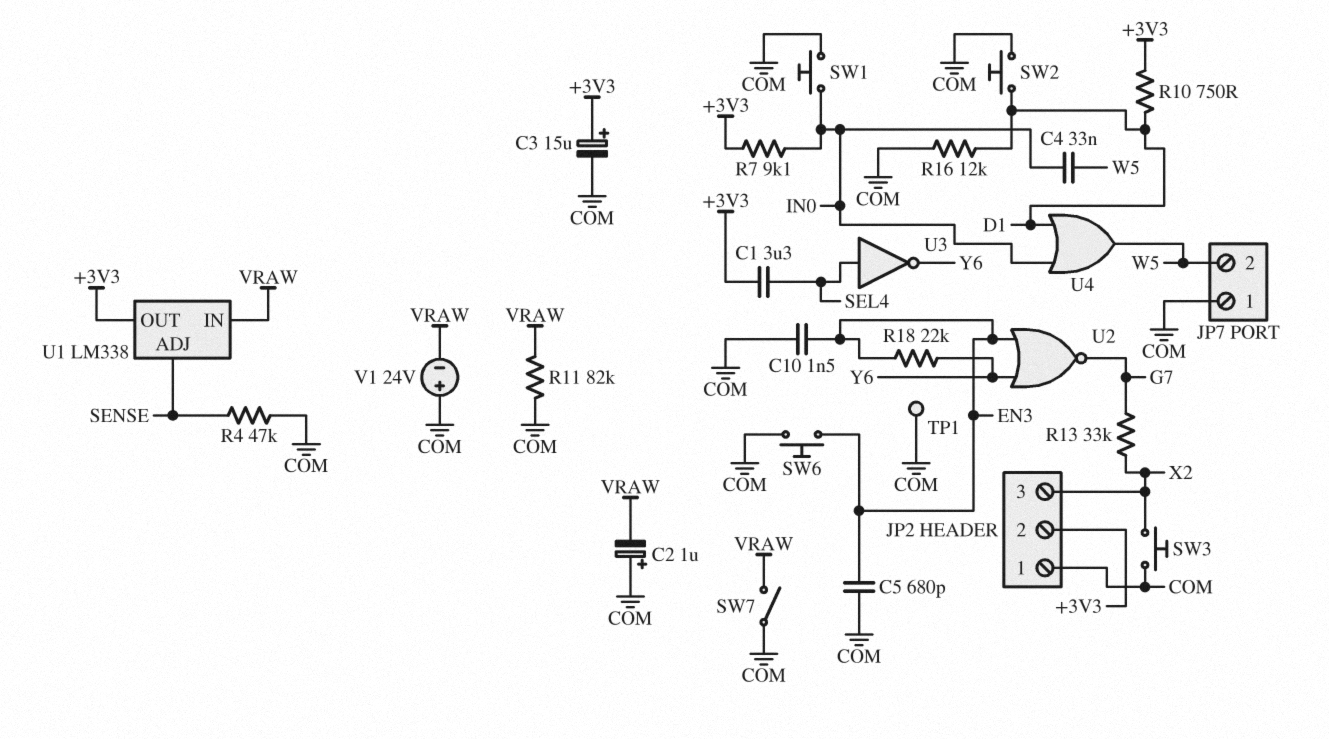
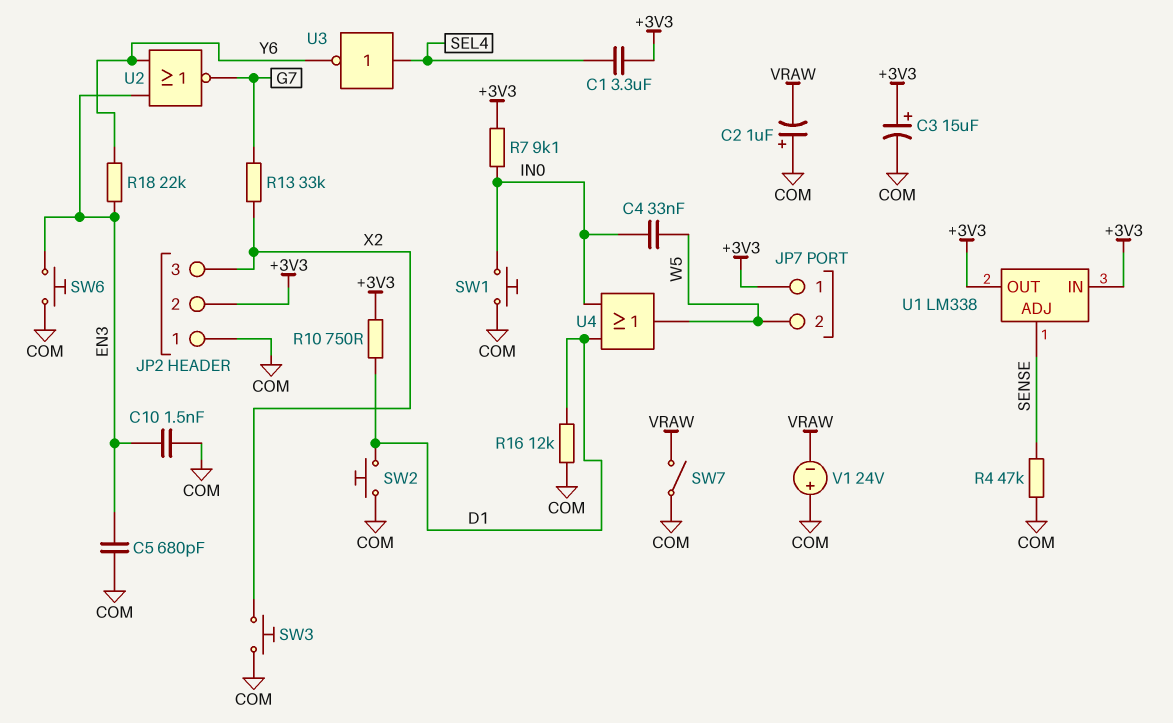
JP7 pin 1: COM -> +3V3
R11: 82k (COM, VRAW) -> none
TP1: test point (COM) -> none
U1 pin IN: VRAW -> +3V3

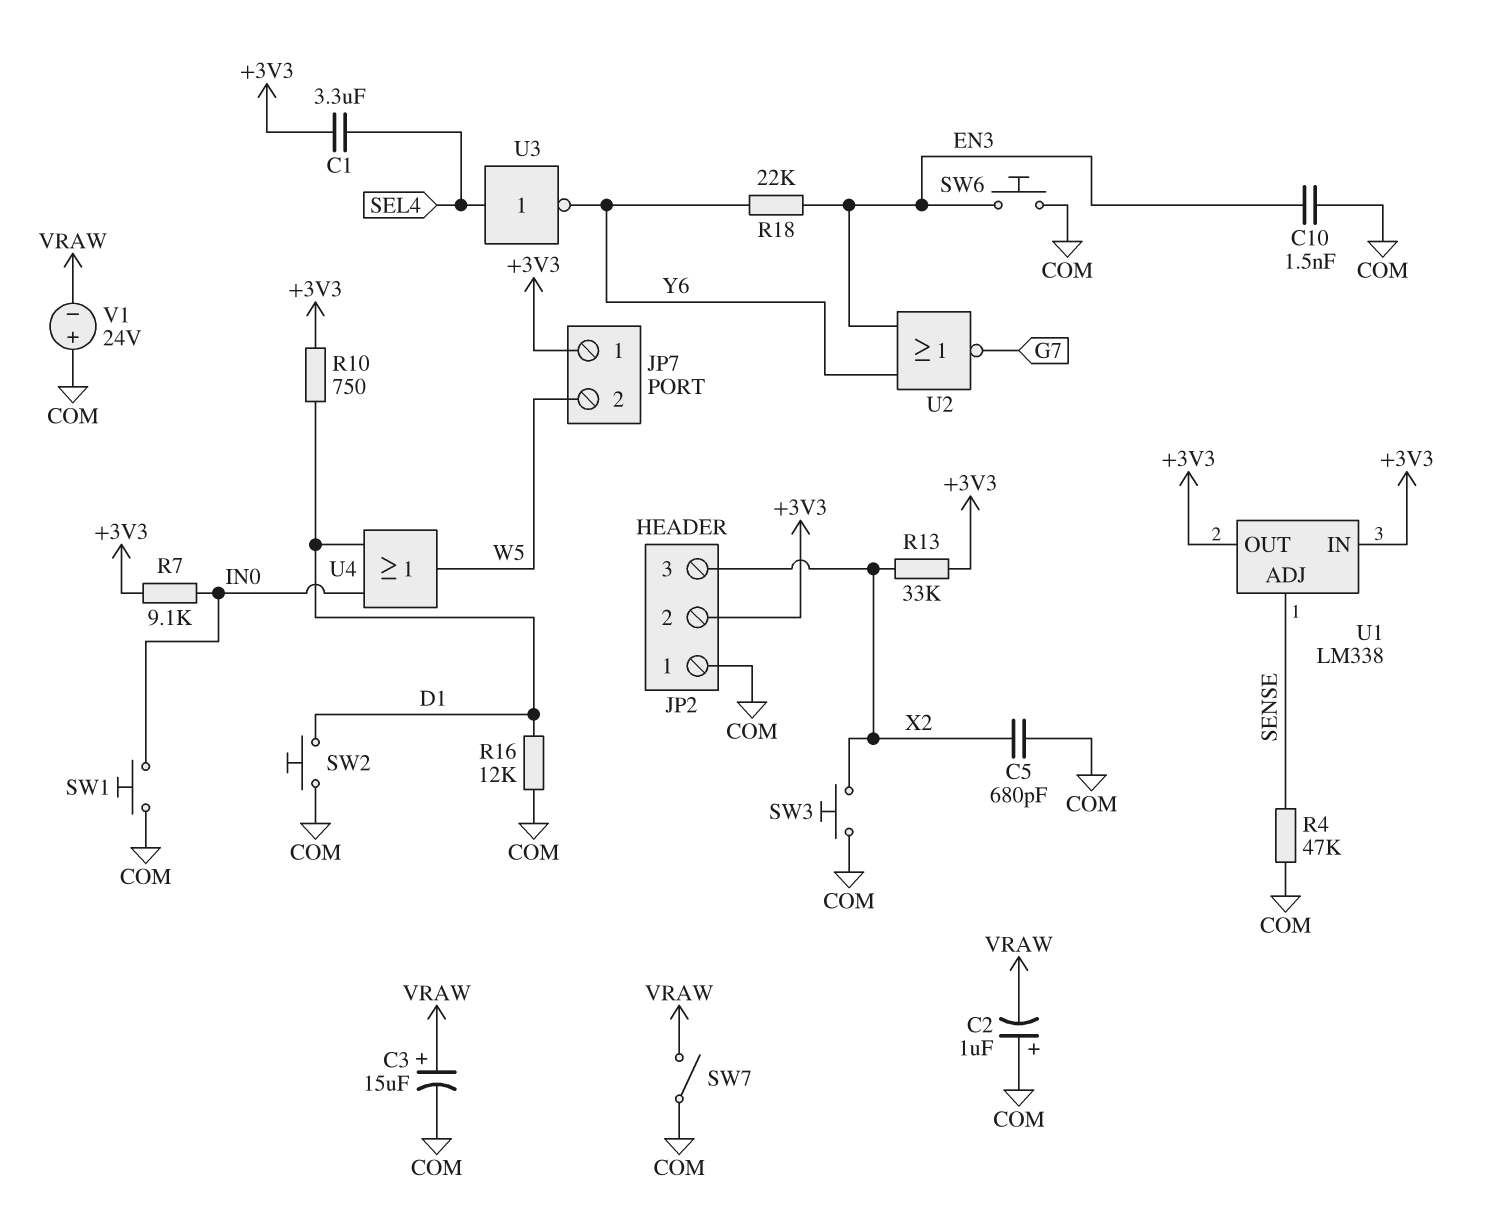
C3: 15uF (plus +3V3, minus COM) -> 15uF (plus VRAW, minus COM)
C4: 33nF (IN0, W5) -> none
C5: 680pF (COM, EN3) -> 680pF (COM, X2)
R13: 33k (G7, X2) -> 33k (+3V3, X2)

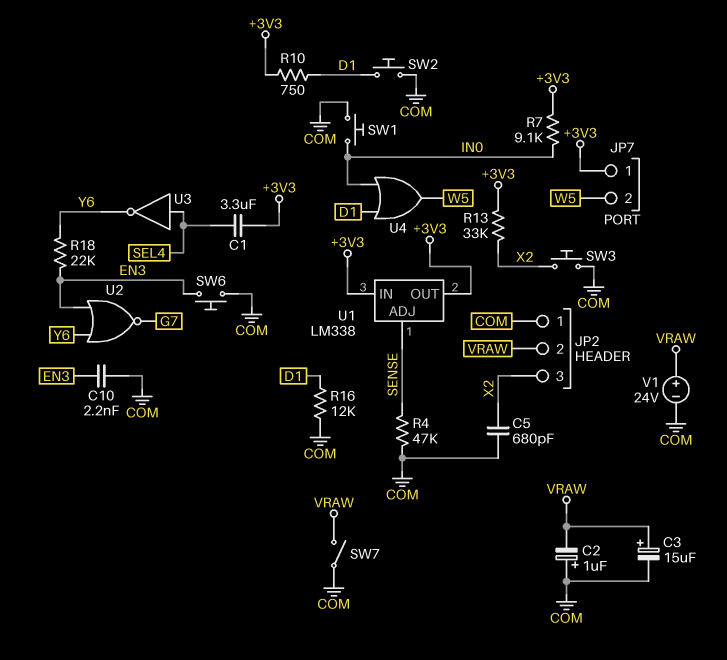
C10: 1.5nF (COM, EN3) -> 2.2nF (COM, EN3)
JP2 pin 2: +3V3 -> VRAW
V1: 24V (plus COM, minus VRAW) -> 24V (plus VRAW, minus COM)

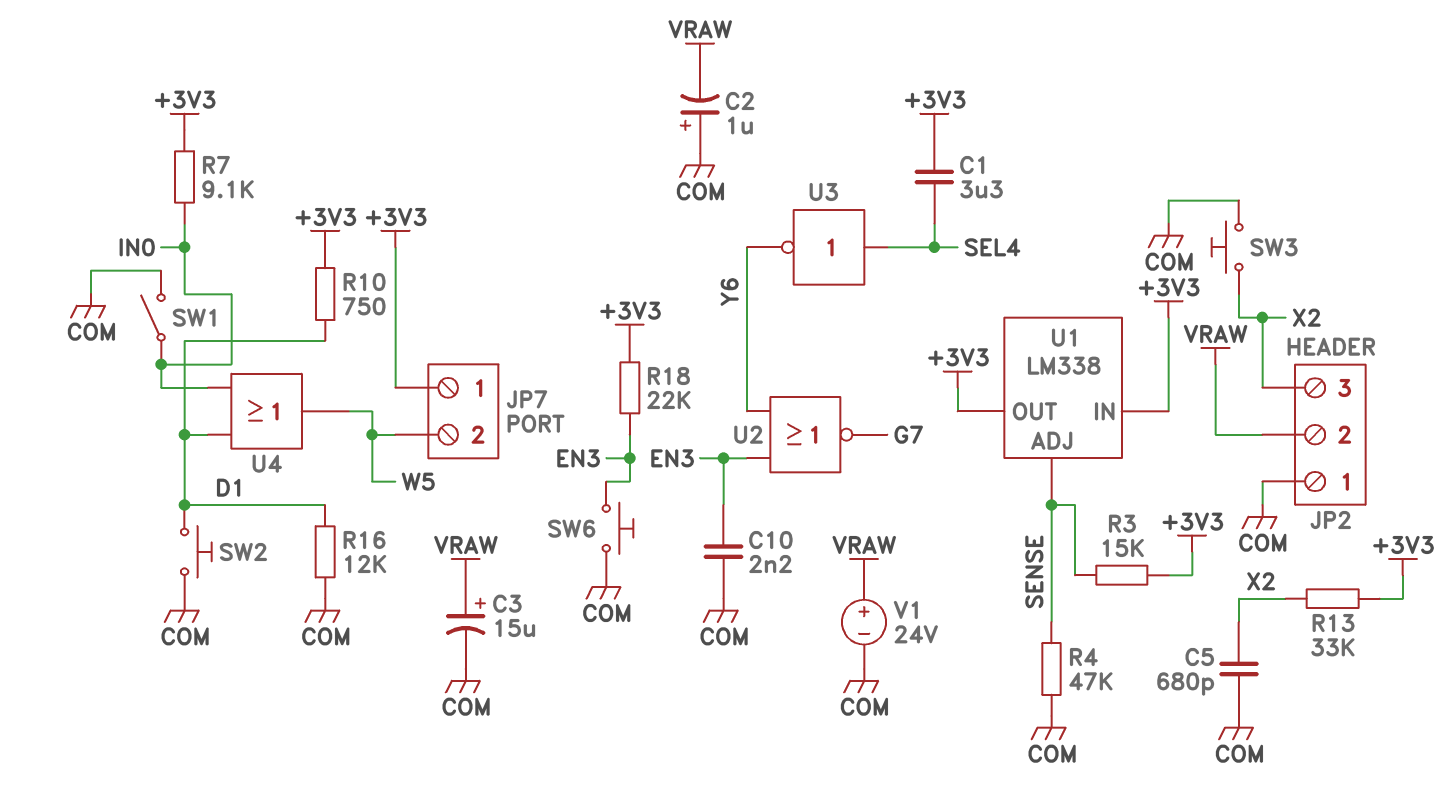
R3: none -> 15k (+3V3, SENSE)
R18: 22k (EN3, Y6) -> 22k (+3V3, EN3)
SW1: button (COM, IN0) -> switch (COM, IN0)
SW7: switch (COM, VRAW) -> none

